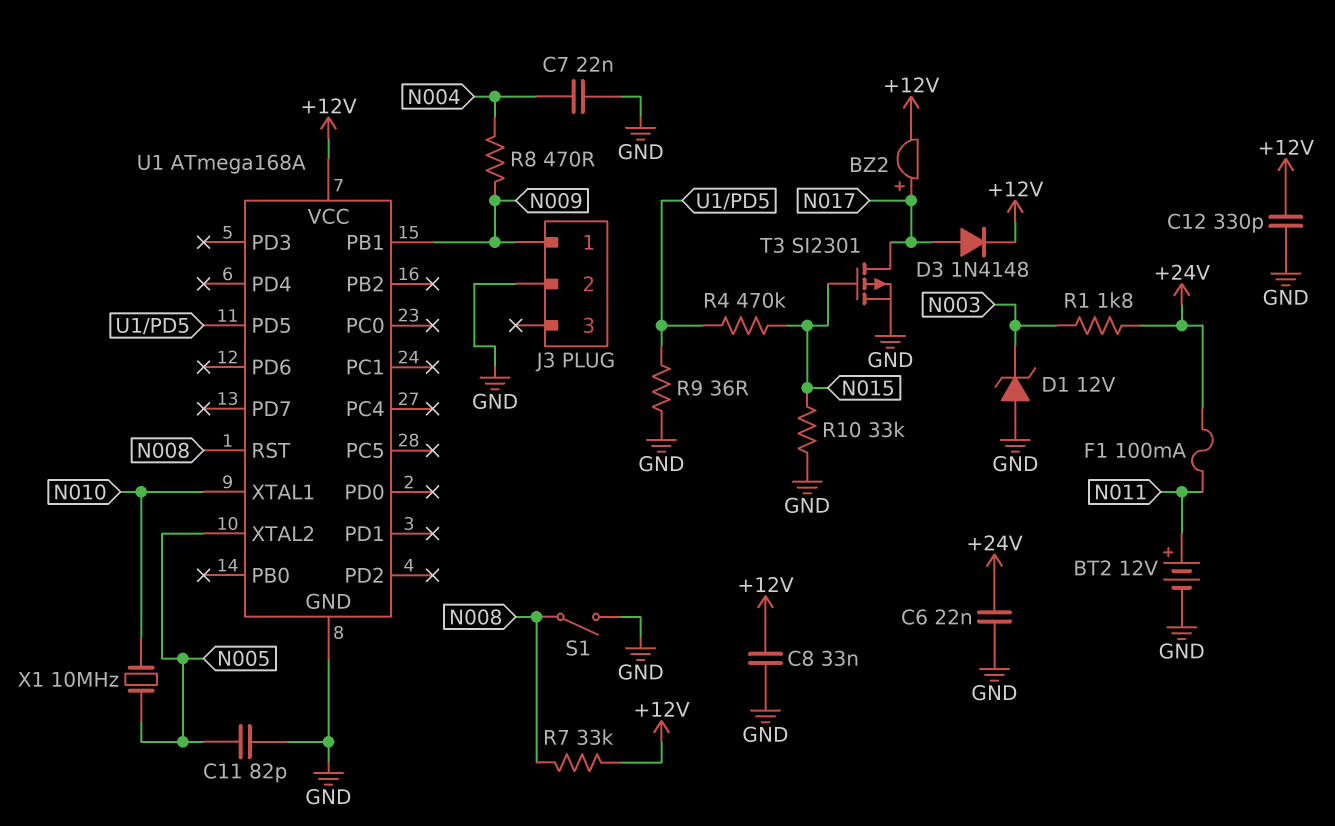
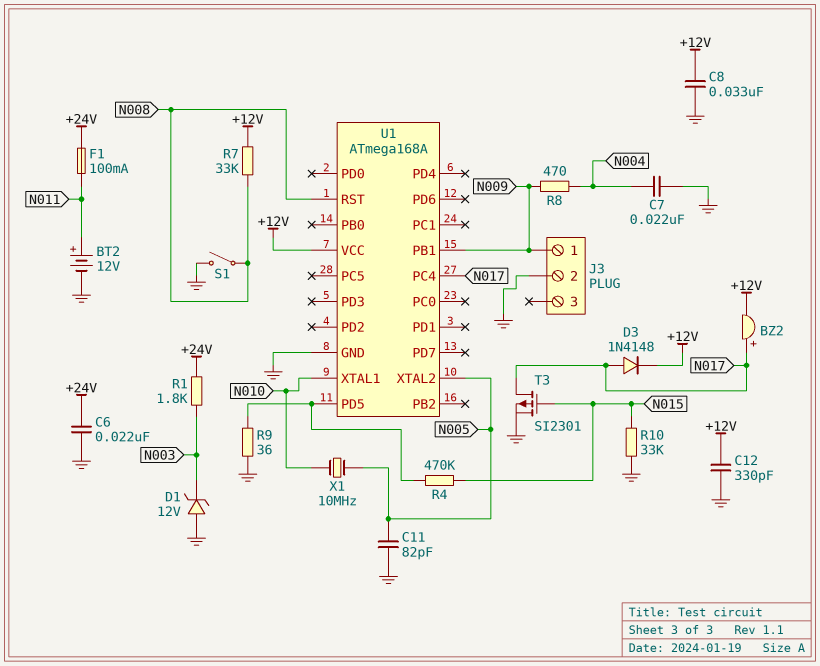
U1 pin PC4: none -> N017

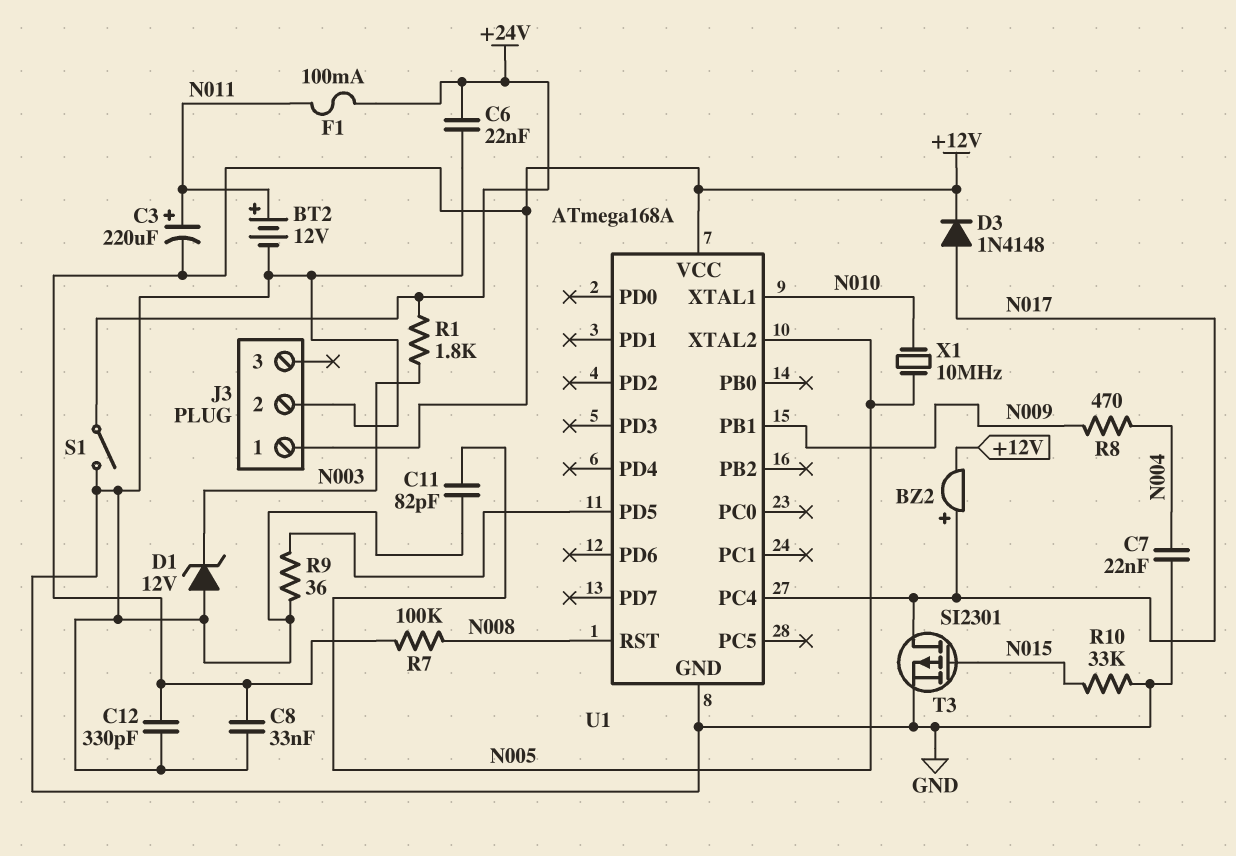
C3: none -> 220uF (plus N011, minus +12V)
J3 pin 1: N009 -> +12V
R4: 470k (N015, U1/PD5) -> none
R7: 33k (+12V, N008) -> 100k (+12V, N008)
S1: switch (GND, N008) -> switch (+24V, GND)

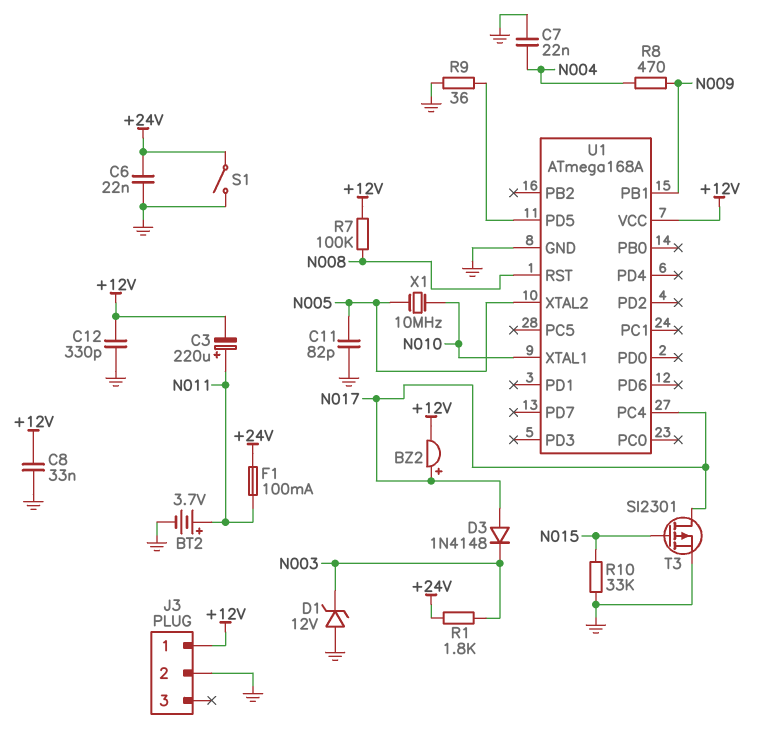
BT2: 12V (plus N011, minus GND) -> 3.7V (plus N011, minus GND)
D3: diode 1N4148 (A N017, K +12V) -> diode 1N4148 (A N017, K N003)

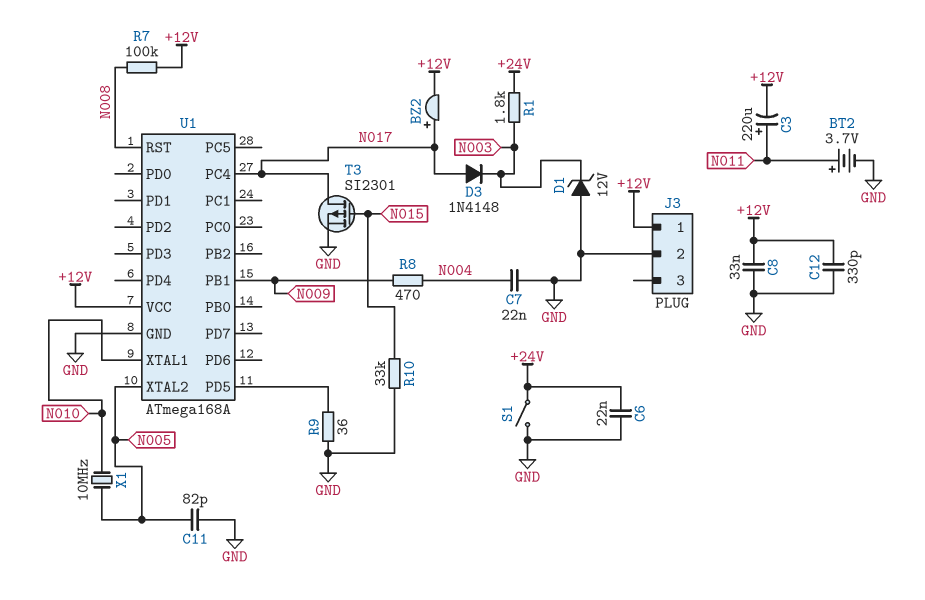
F1: 100mA (+24V, N011) -> none

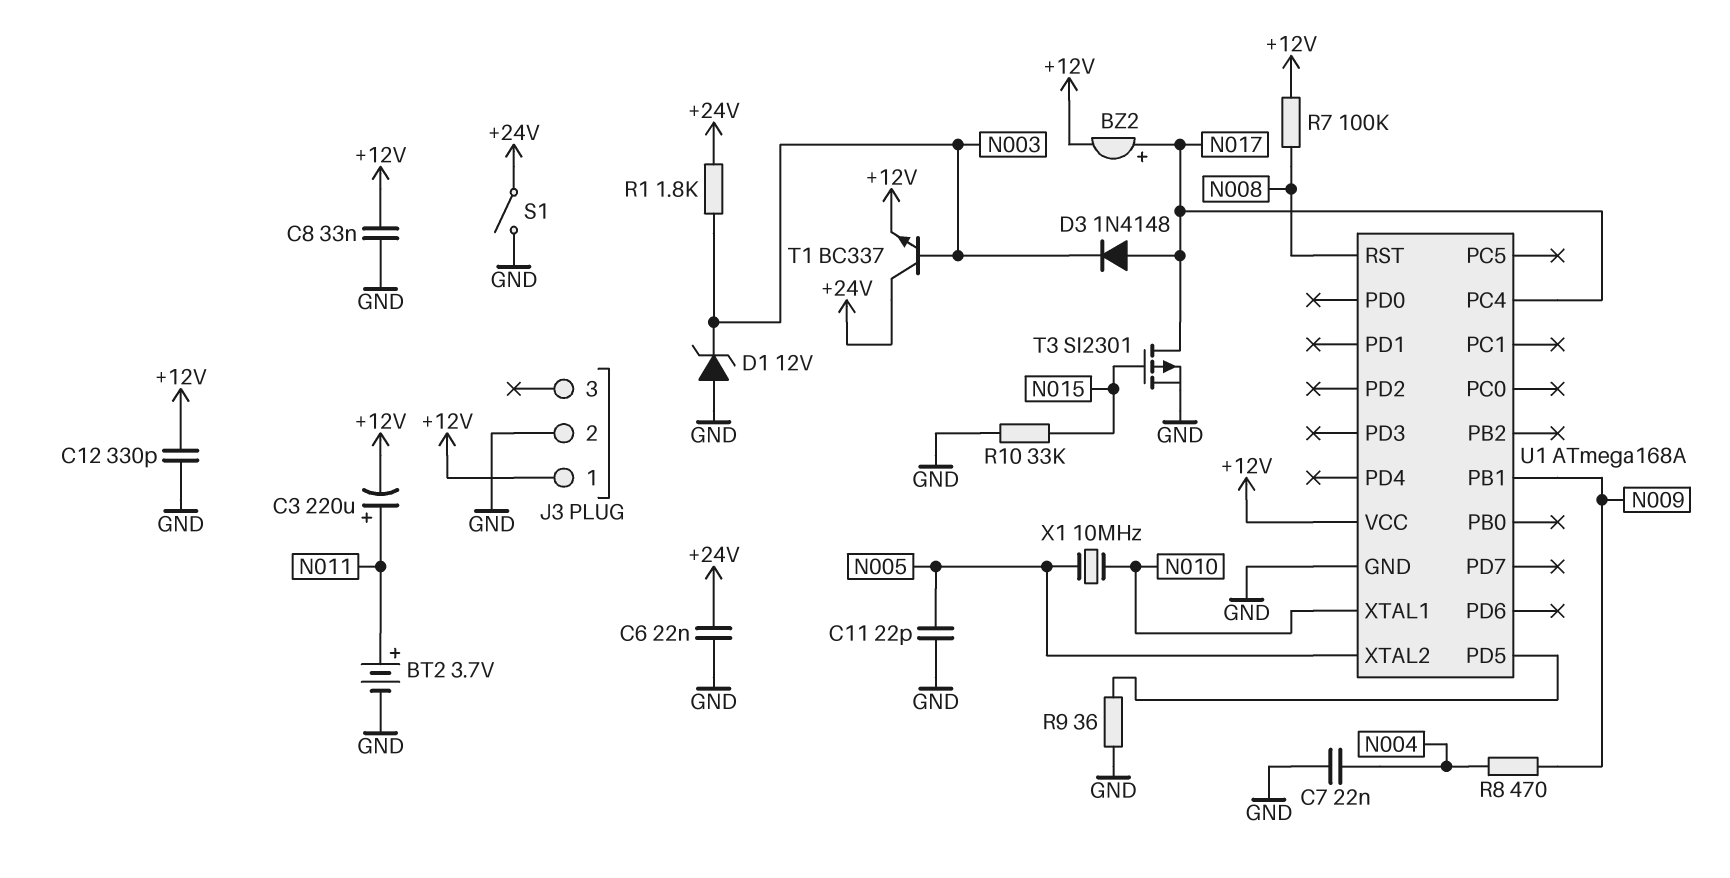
C11: 82pF (GND, N005) -> 22pF (GND, N005)
T1: none -> NPN BC337 (B N003, C +24V, E +12V)

